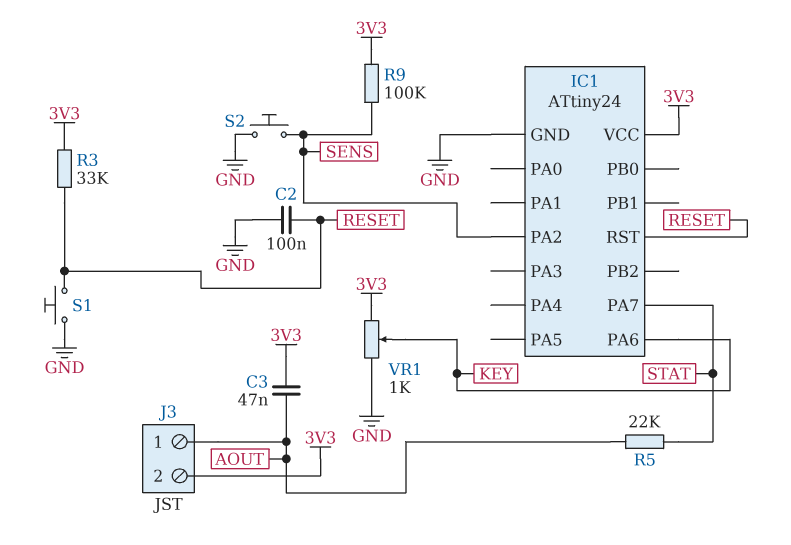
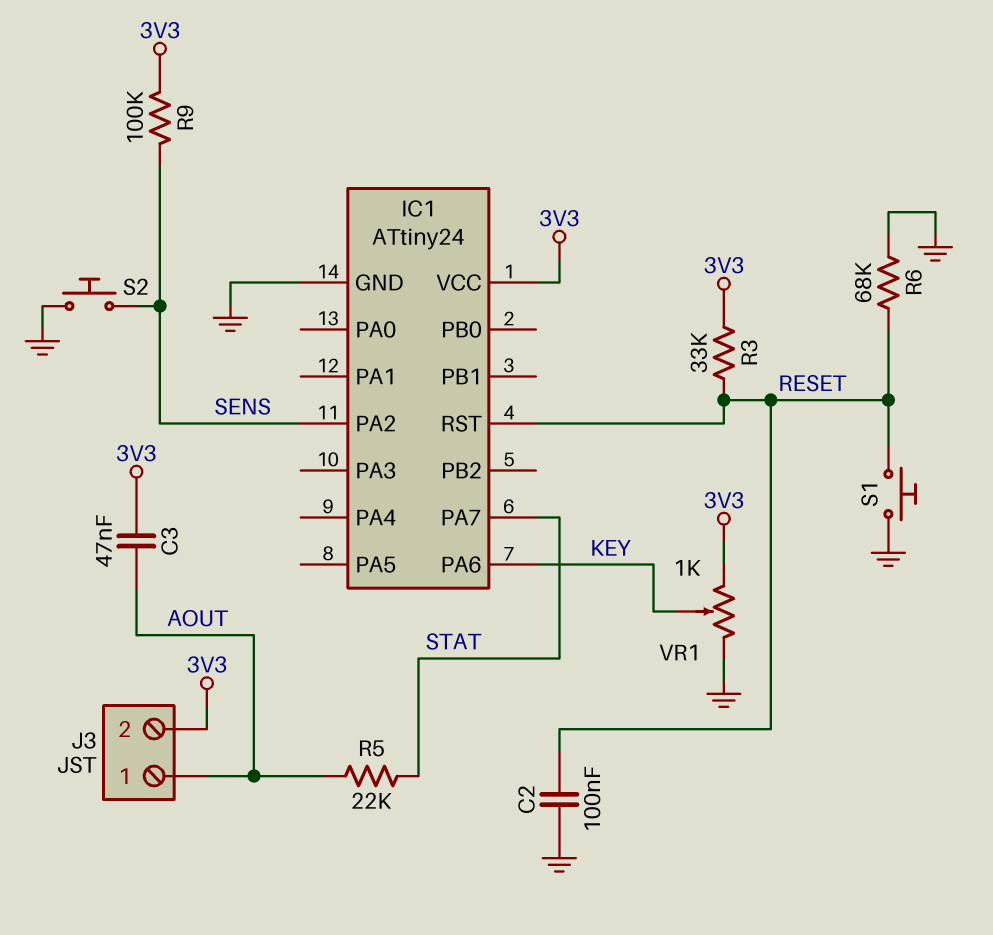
R6: none -> 68k (GND, RESET)

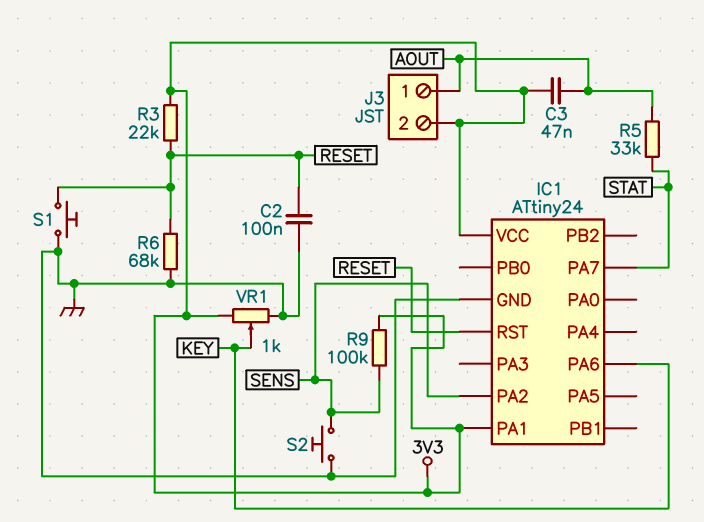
IC1 pin PA1: none -> 3V3
R3: 33k (3V3, RESET) -> 22k (3V3, RESET)
R5: 22k (AOUT, STAT) -> 33k (AOUT, STAT)

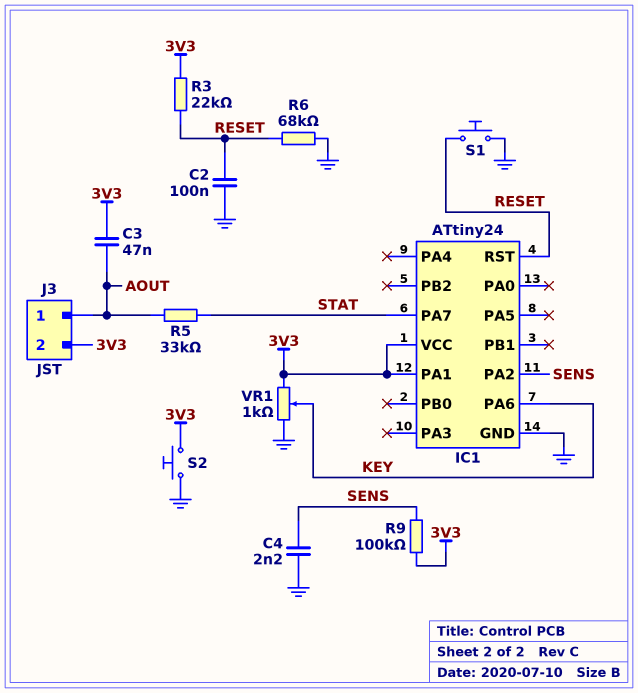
C4: none -> 2.2nF (GND, SENS)
S2: button (GND, SENS) -> button (3V3, GND)

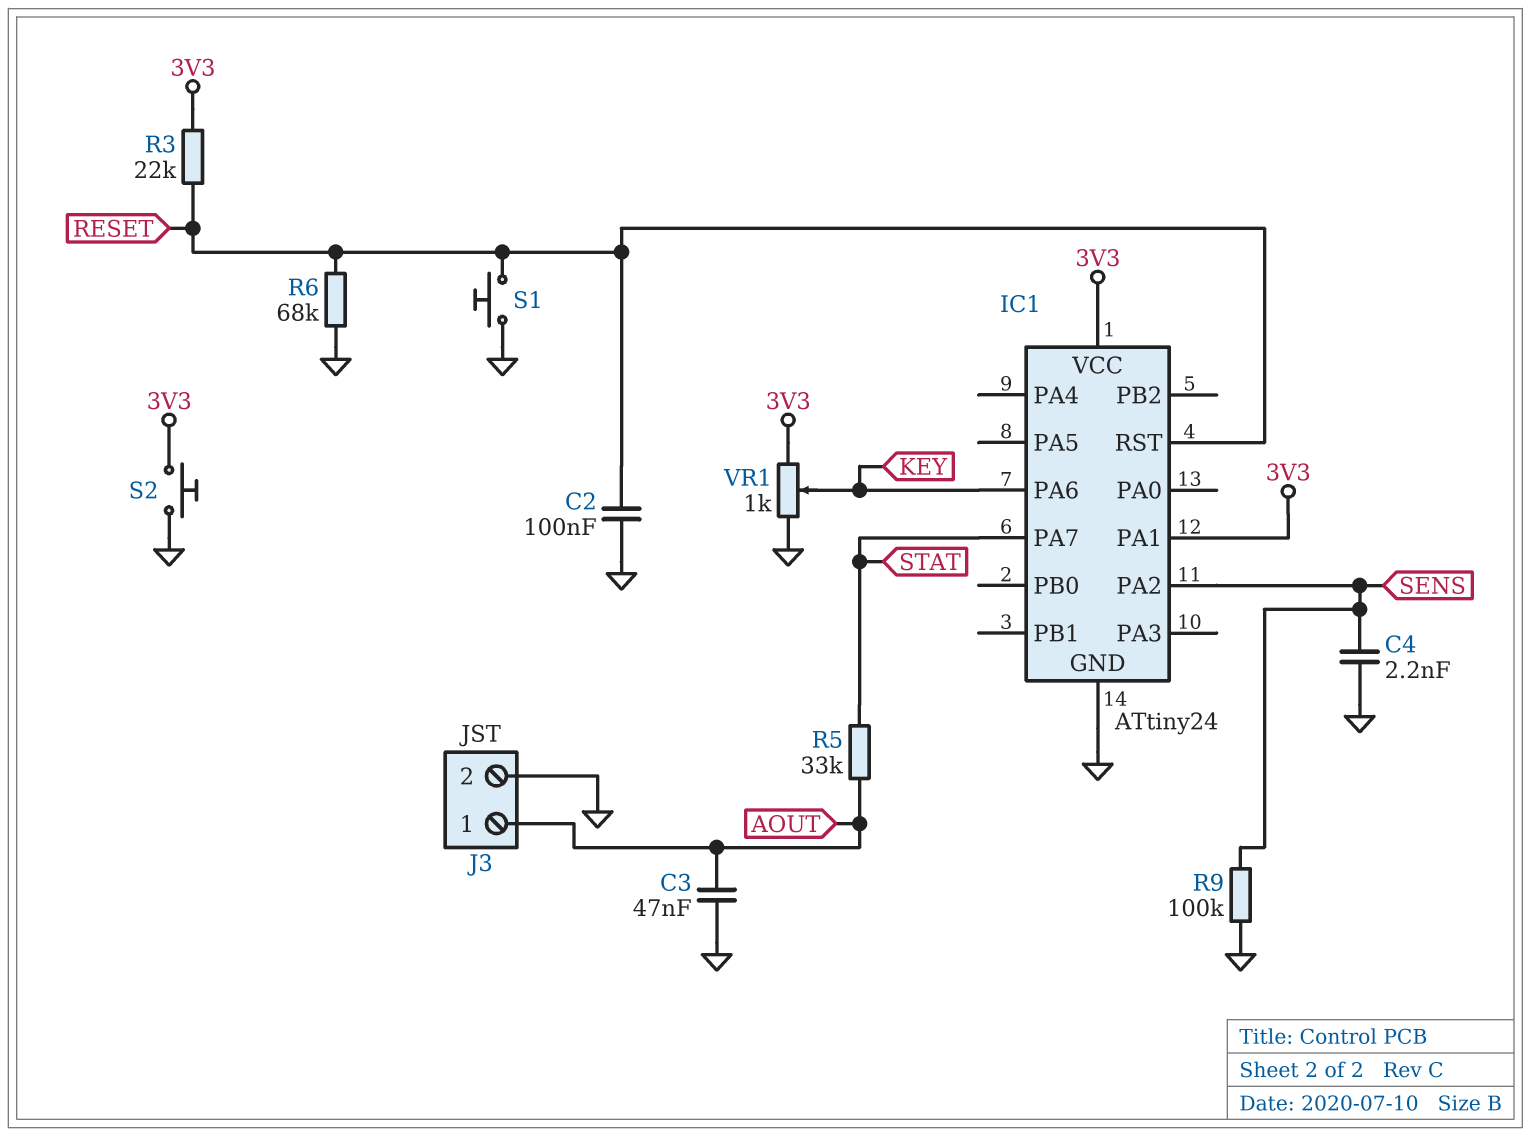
C3: 47nF (3V3, AOUT) -> 47nF (AOUT, GND)
J3 pin 2: 3V3 -> GND
R9: 100k (3V3, SENS) -> 100k (GND, SENS)

